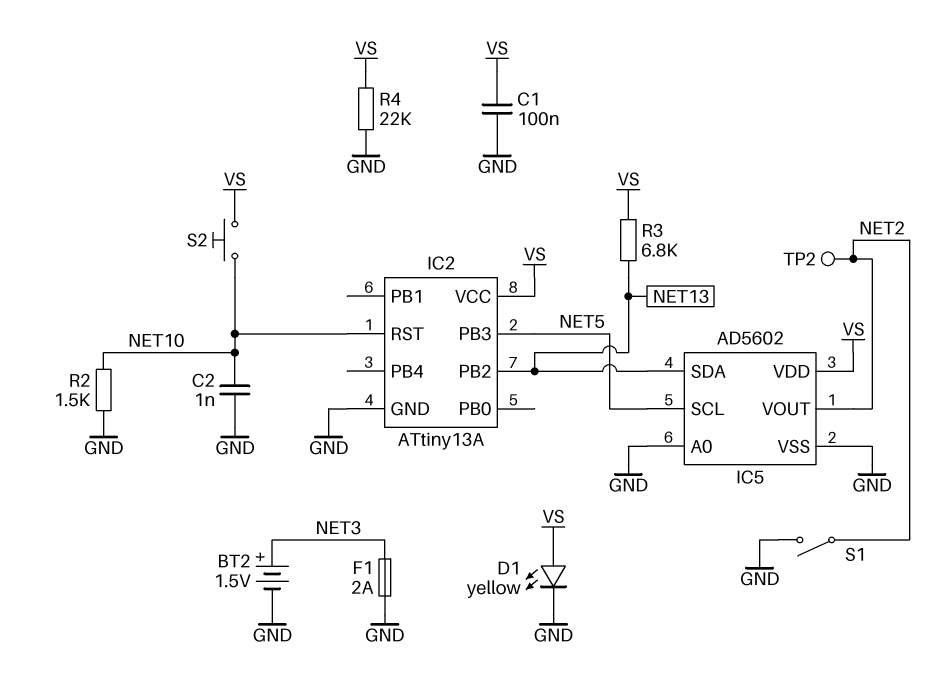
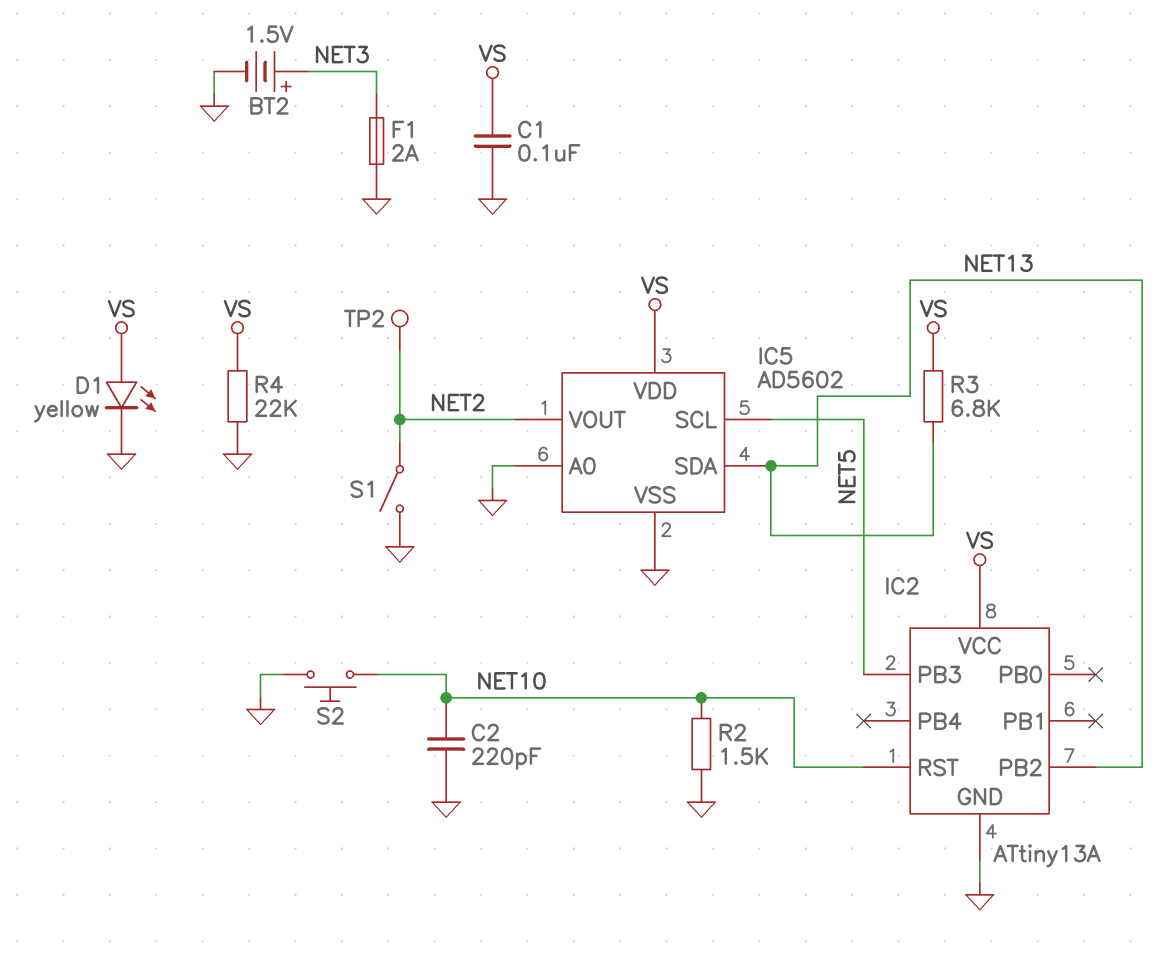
C2: 1nF (GND, NET10) -> 220pF (GND, NET10)
S2: button (NET10, VS) -> button (GND, NET10)

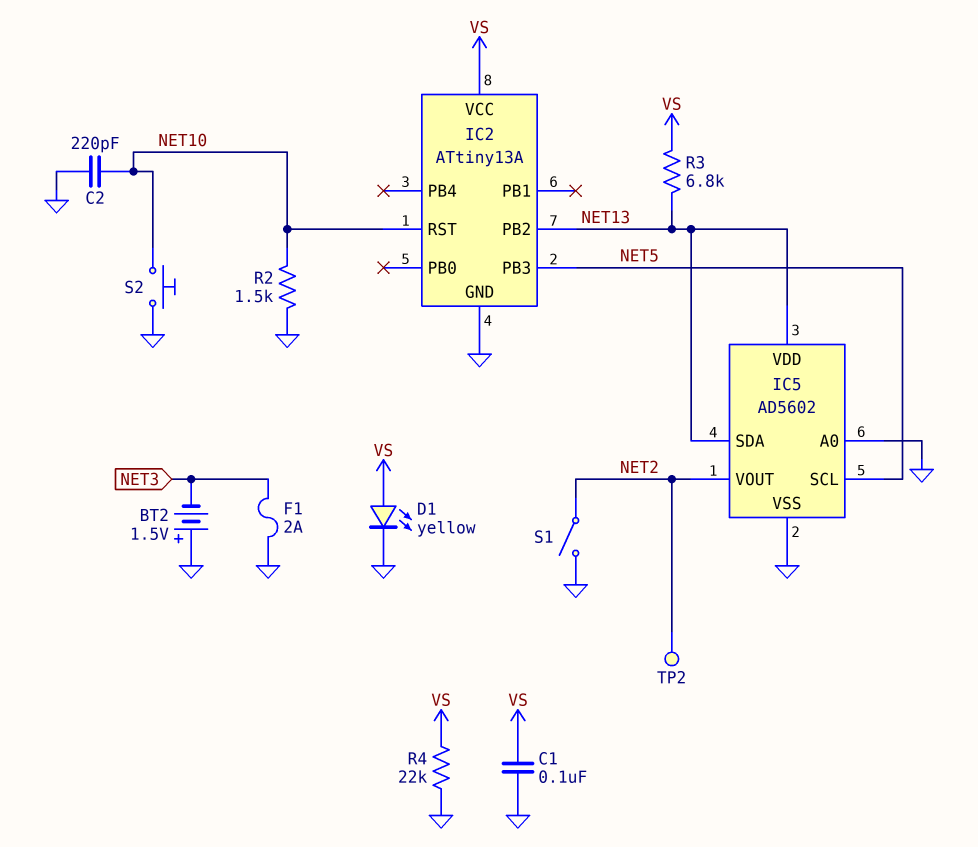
BT2: 1.5V (plus NET3, minus GND) -> 1.5V (plus GND, minus NET3)
IC5 pin VDD: VS -> NET13

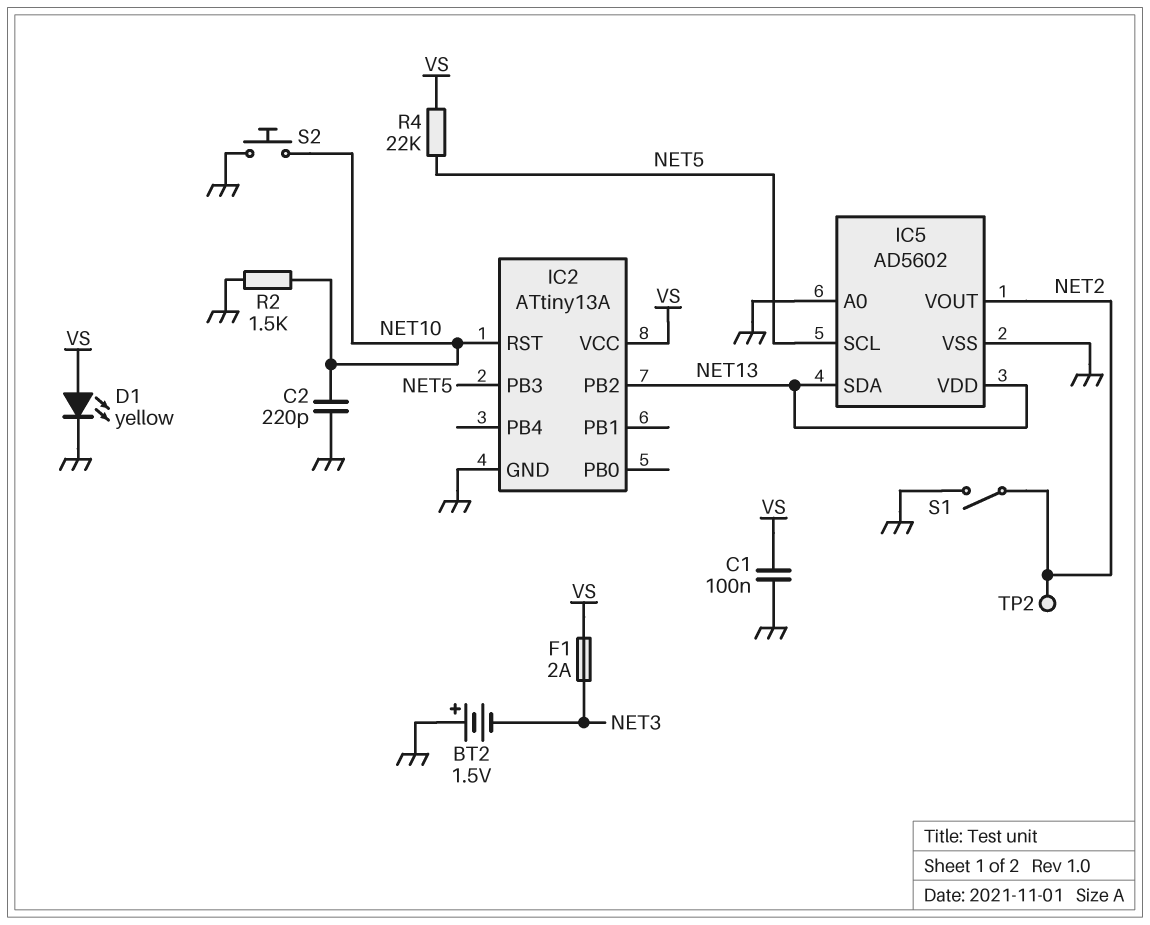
F1: 2A (GND, NET3) -> 2A (NET3, VS)
R3: 6.8k (NET13, VS) -> none
R4: 22k (GND, VS) -> 22k (NET5, VS)

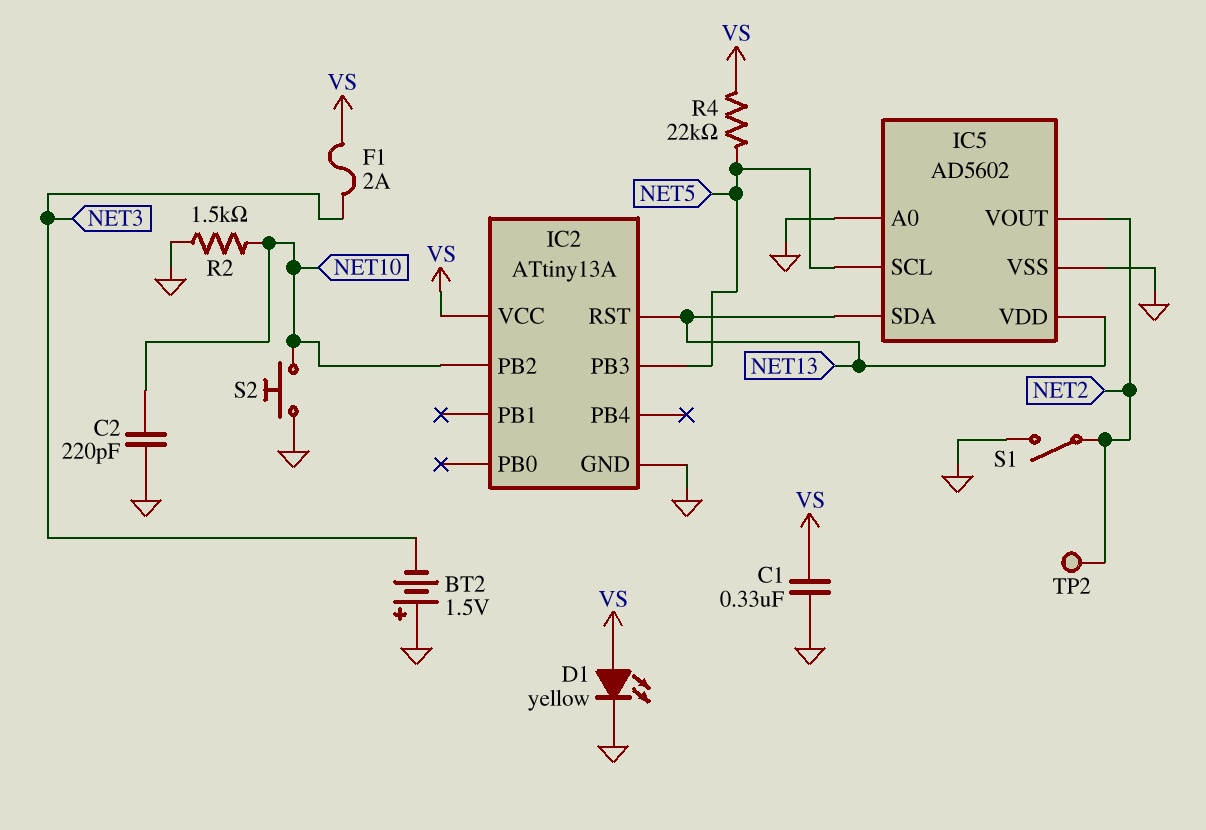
C1: 100nF (GND, VS) -> 330nF (GND, VS)
IC2 pin PB2: NET13 -> NET10
IC2 pin RST: NET10 -> NET13

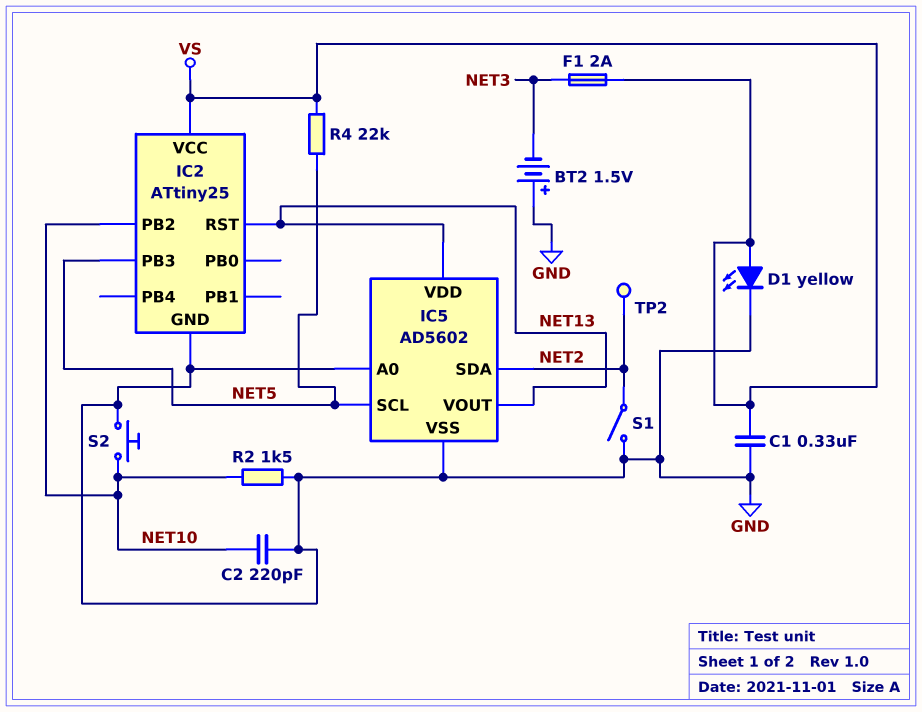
IC2: ATtiny13A -> ATtiny25
IC5 pin SDA: NET13 -> NET2
IC5 pin VOUT: NET2 -> NET13

